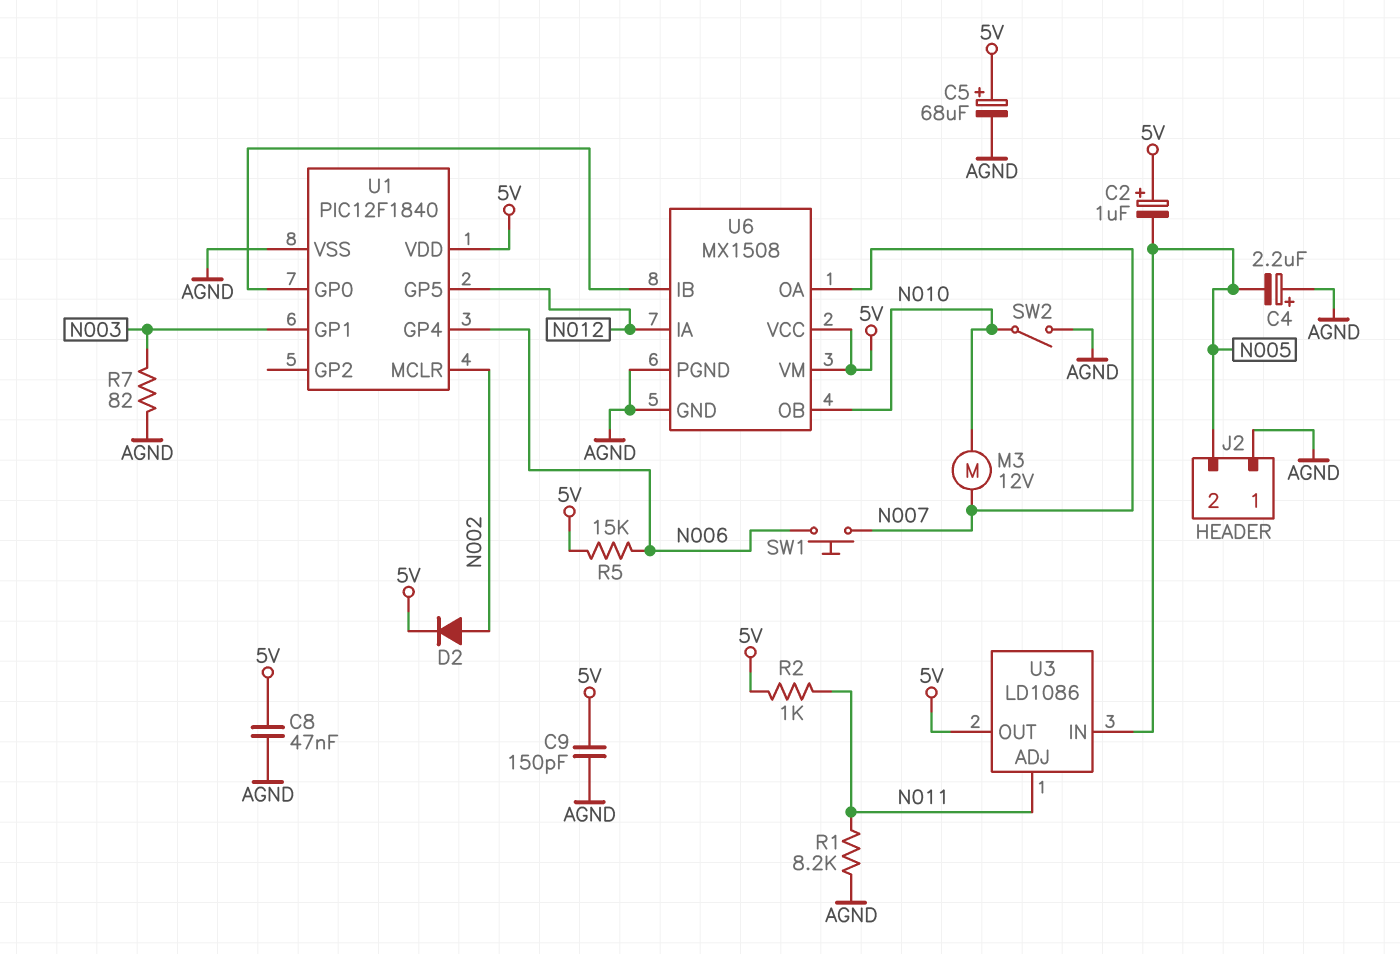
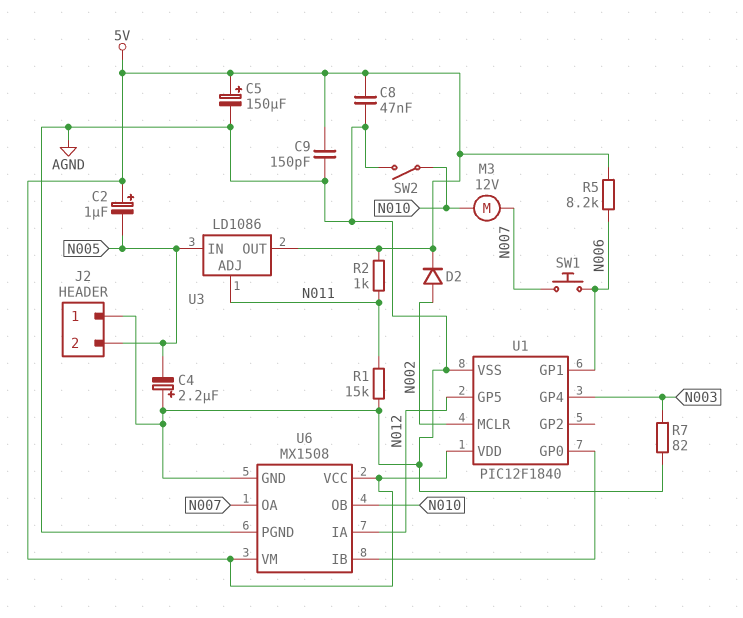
C5: 68uF (plus 5V, minus AGND) -> 150uF (plus 5V, minus AGND)
R1: 8.2k (AGND, N011) -> 15k (AGND, N011)
R5: 15k (5V, N006) -> 8.2k (5V, N006)
U1 pin GP1: N003 -> N006
U1 pin GP4: N006 -> N003

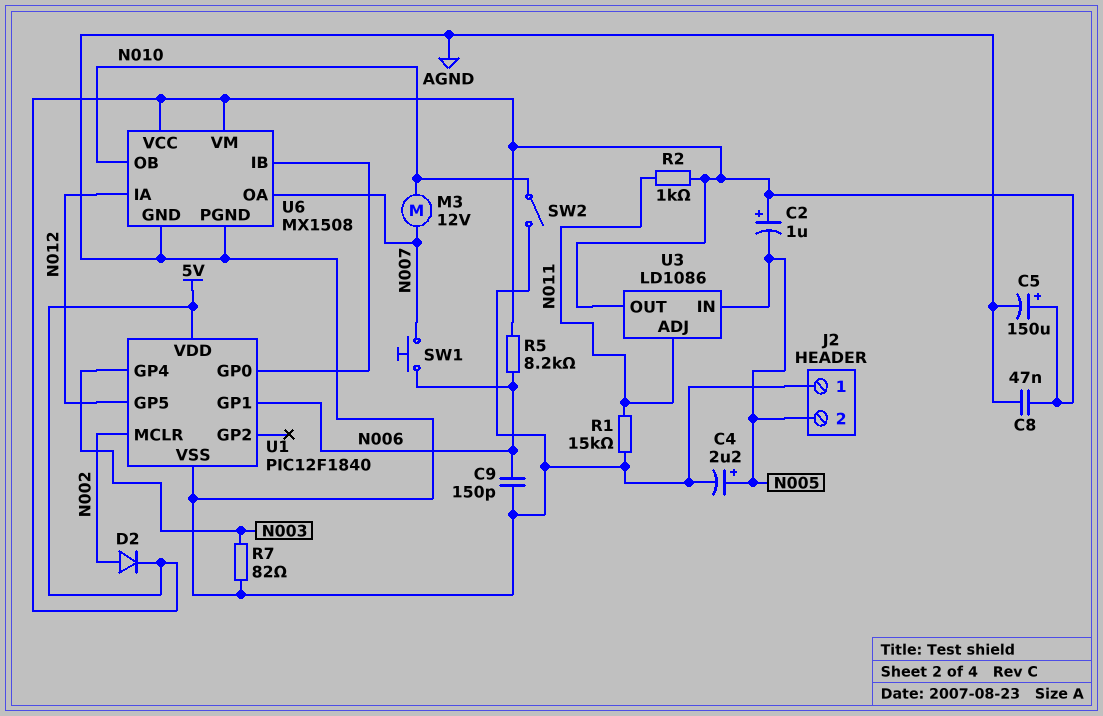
C4: 2.2uF (plus AGND, minus N005) -> 2.2uF (plus N005, minus AGND)
C9: 150pF (5V, AGND) -> 150pF (AGND, N006)

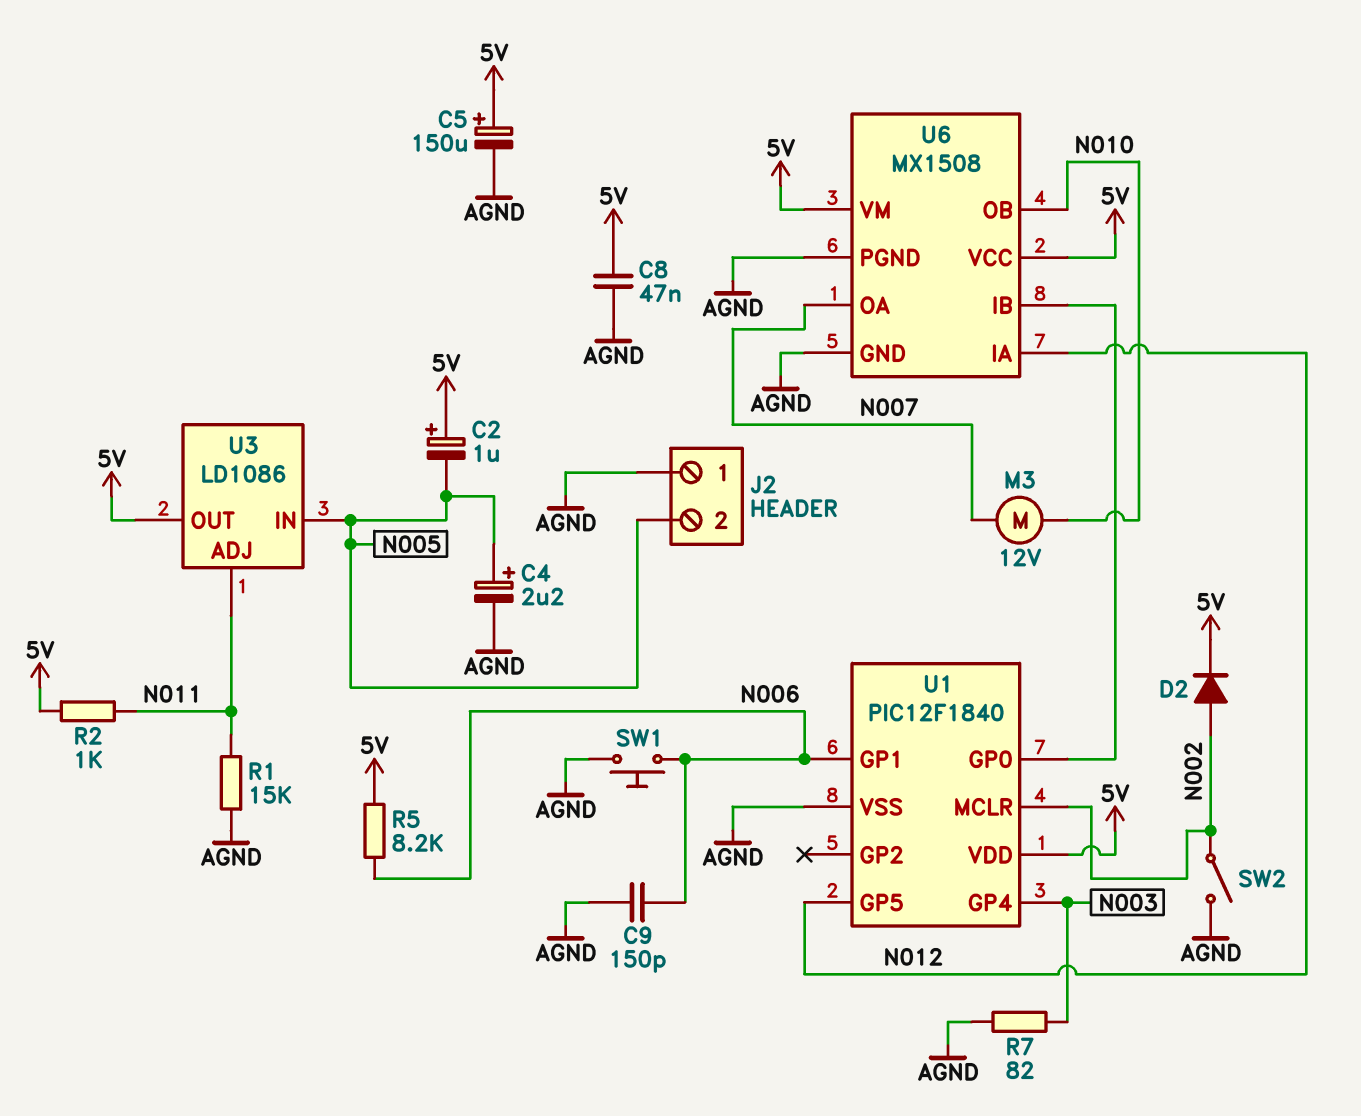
SW1: button (N006, N007) -> button (AGND, N006)
SW2: switch (AGND, N010) -> switch (AGND, N002)

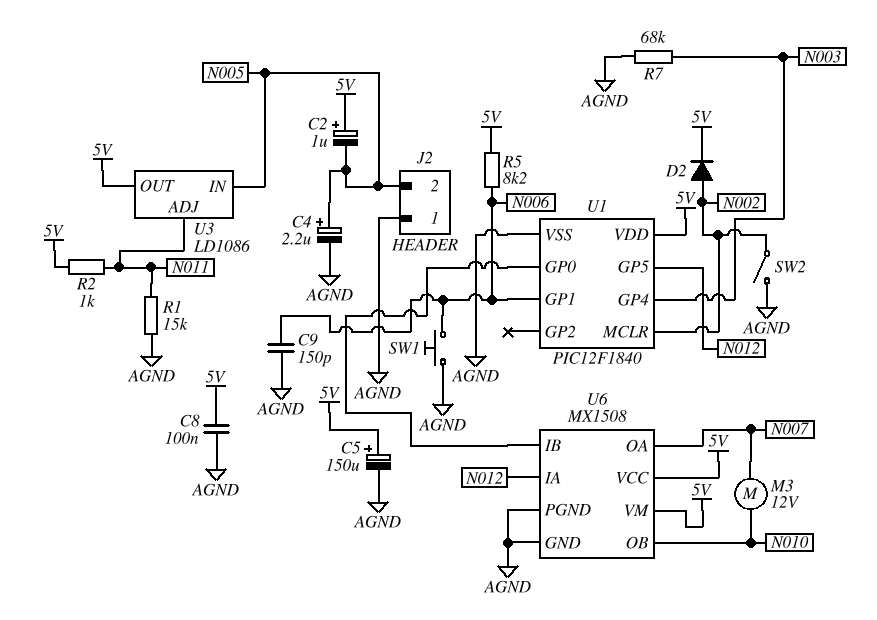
C8: 47nF (5V, AGND) -> 100nF (5V, AGND)
R7: 82 (AGND, N003) -> 68k (AGND, N003)

